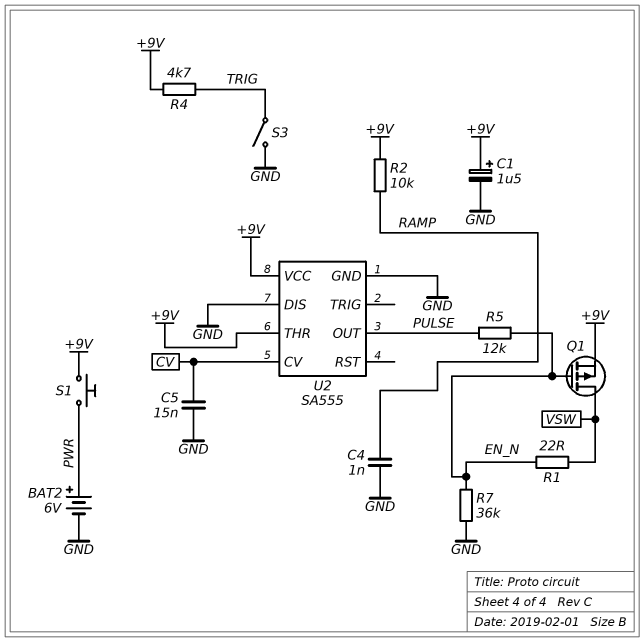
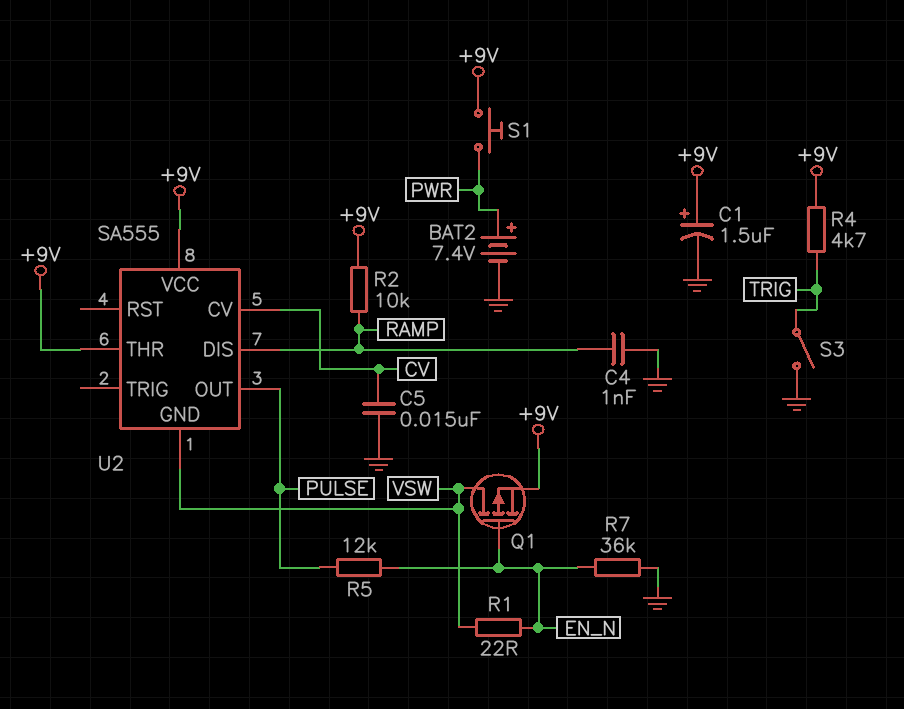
BAT2: 6V (plus PWR, minus GND) -> 7.4V (plus PWR, minus GND)
U2 pin DIS: GND -> RAMP
U2 pin GND: GND -> VSW

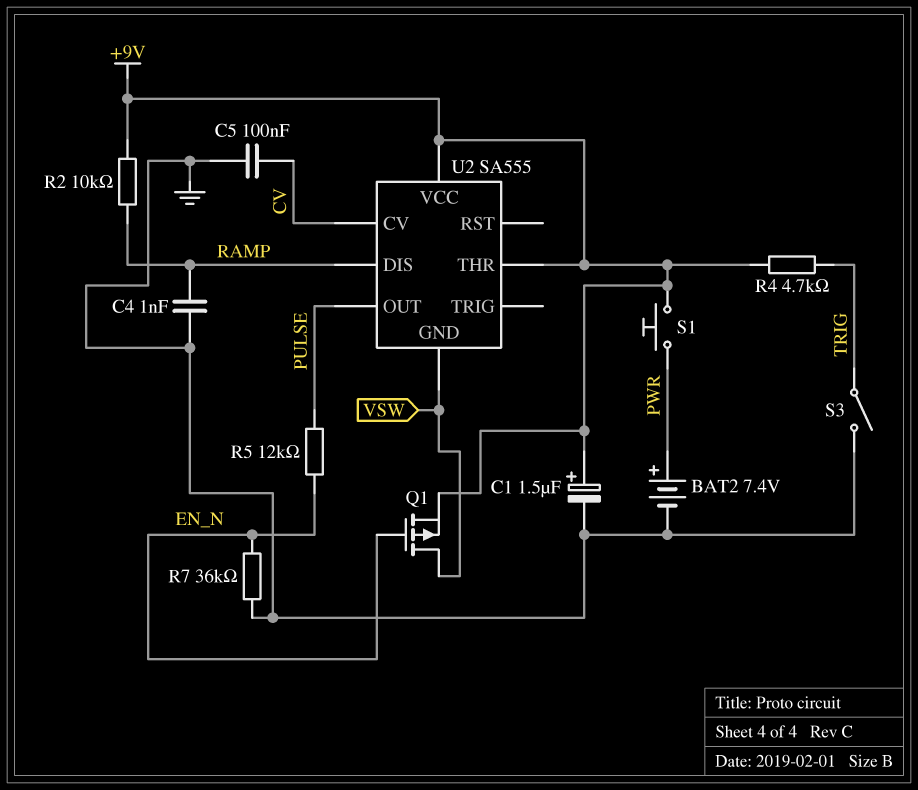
C5: 15nF (CV, GND) -> 100nF (CV, GND)
R1: 22 (EN_N, VSW) -> none

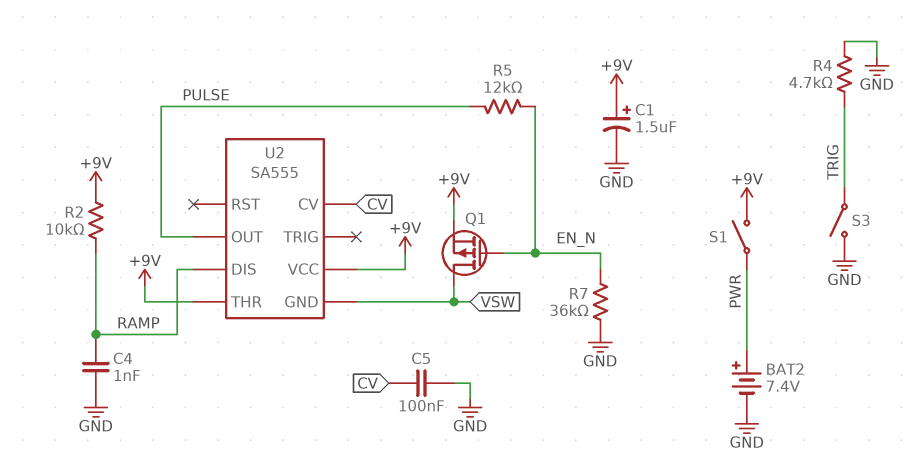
R4: 4.7k (+9V, TRIG) -> 4.7k (GND, TRIG)
S1: button (+9V, PWR) -> switch (+9V, PWR)

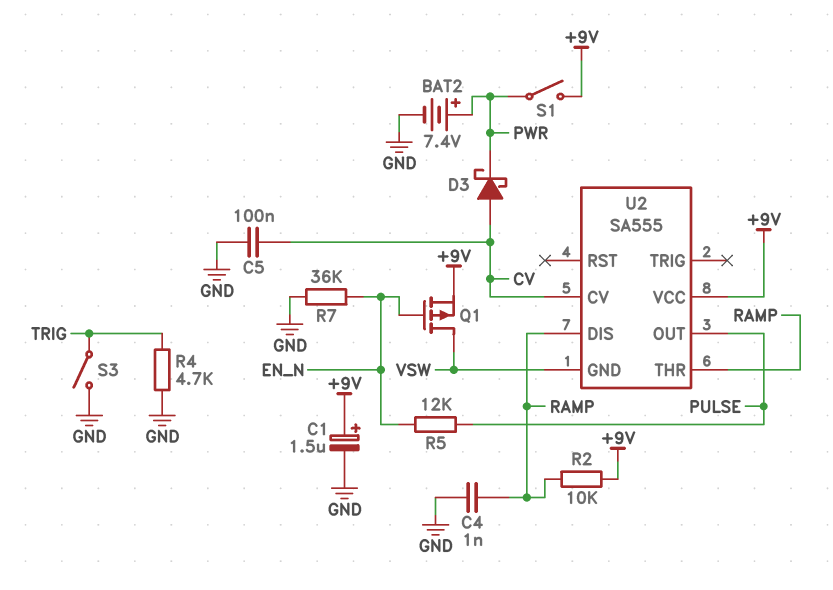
D3: none -> schottky (A CV, K PWR)
U2 pin THR: +9V -> RAMP

